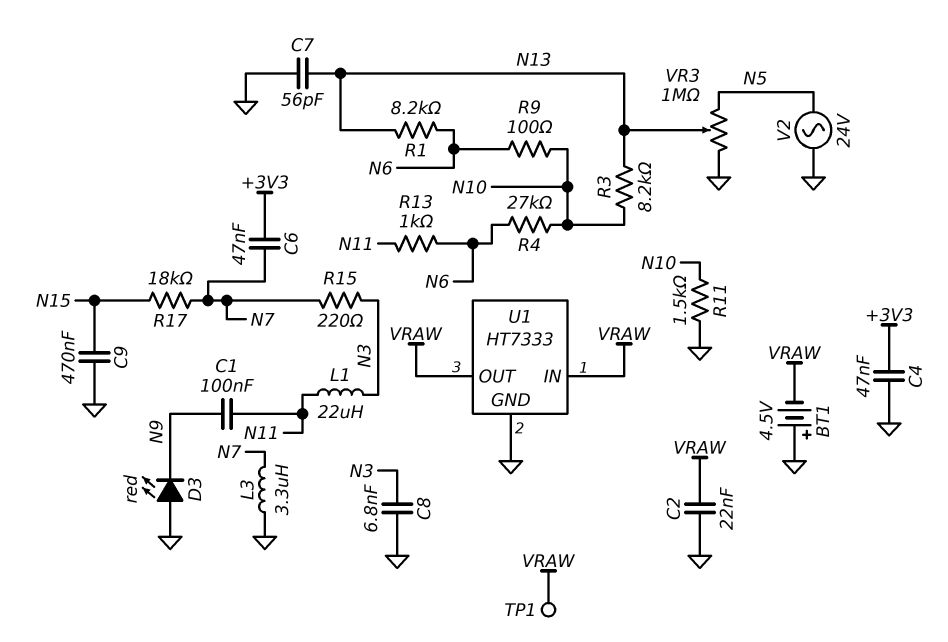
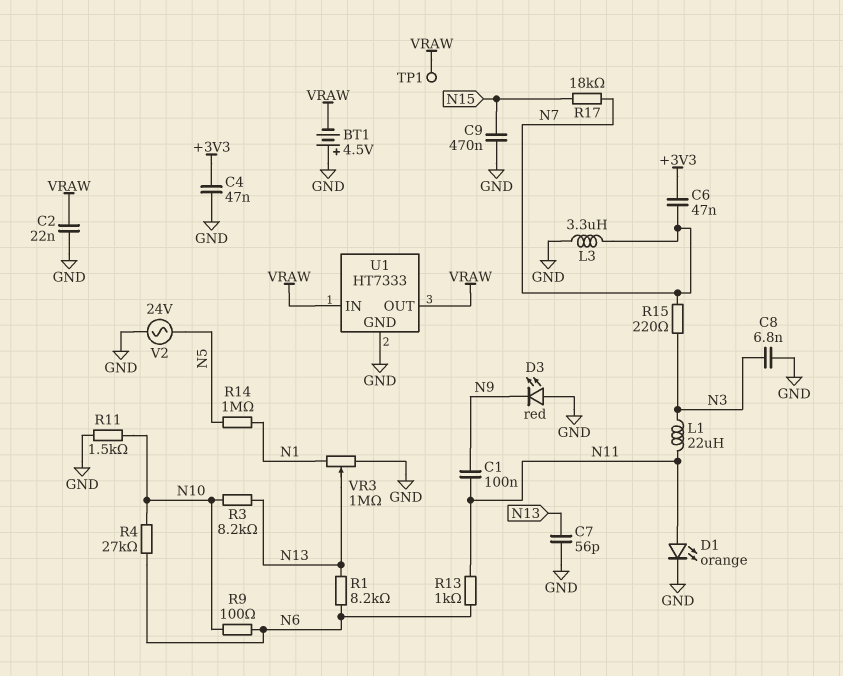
D1: none -> LED orange (A N11, K GND)
R14: none -> 1M (N1, N5)
VR3: 1M (GND, N5, wiper N13) -> 1M (GND, N1, wiper N13)

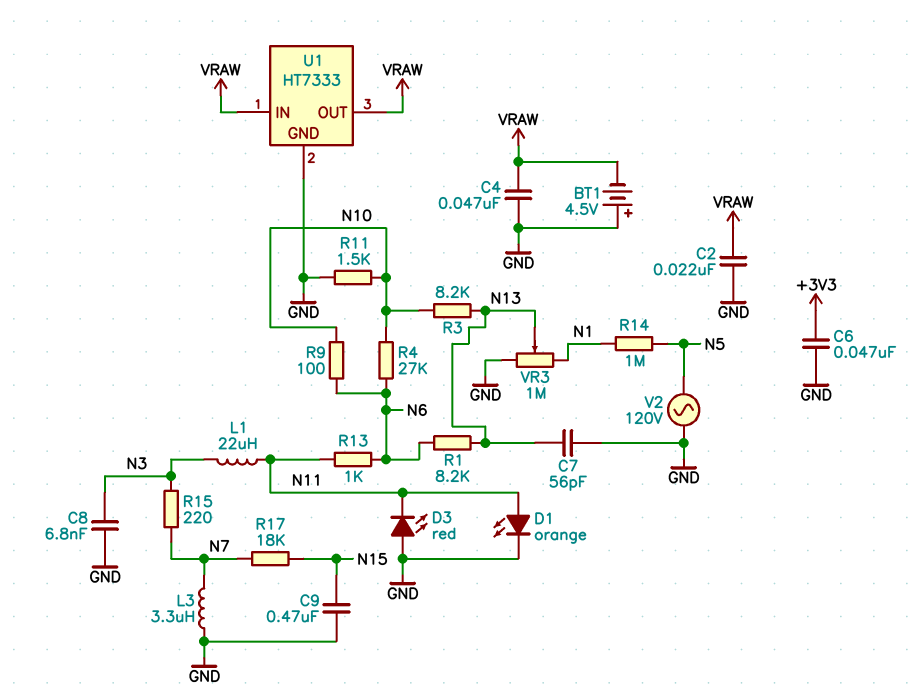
C1: 100nF (N9, N11) -> none
C4: 47nF (+3V3, GND) -> 47nF (GND, VRAW)
C6: 47nF (+3V3, N7) -> 47nF (+3V3, GND)
D3: LED red (A GND, K N9) -> LED red (A GND, K N11)
TP1: test point (VRAW) -> none
V2: AC 24V (GND, N5) -> AC 120V (GND, N5)

